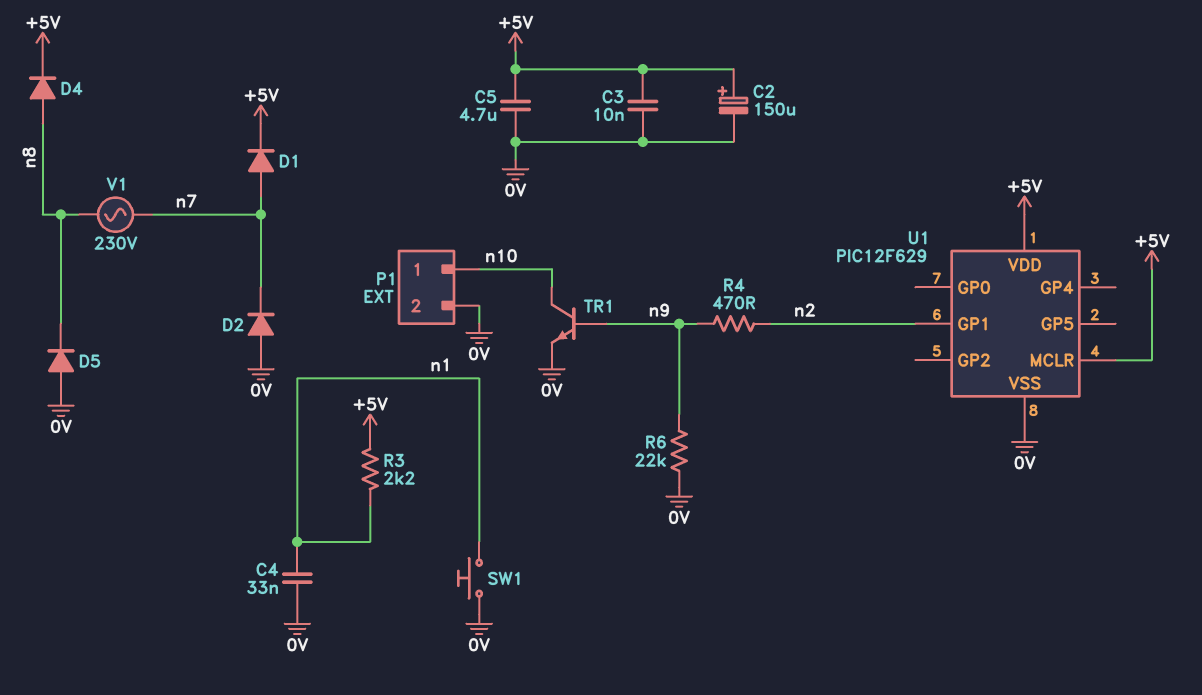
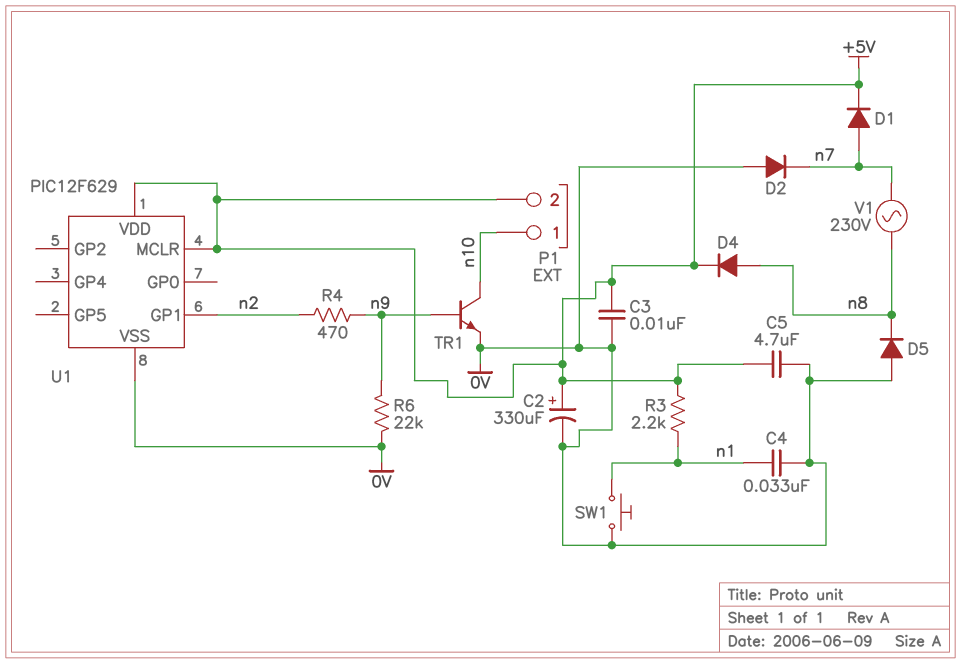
C2: 150uF (plus +5V, minus 0V) -> 330uF (plus +5V, minus 0V)
P1 pin 2: 0V -> +5V

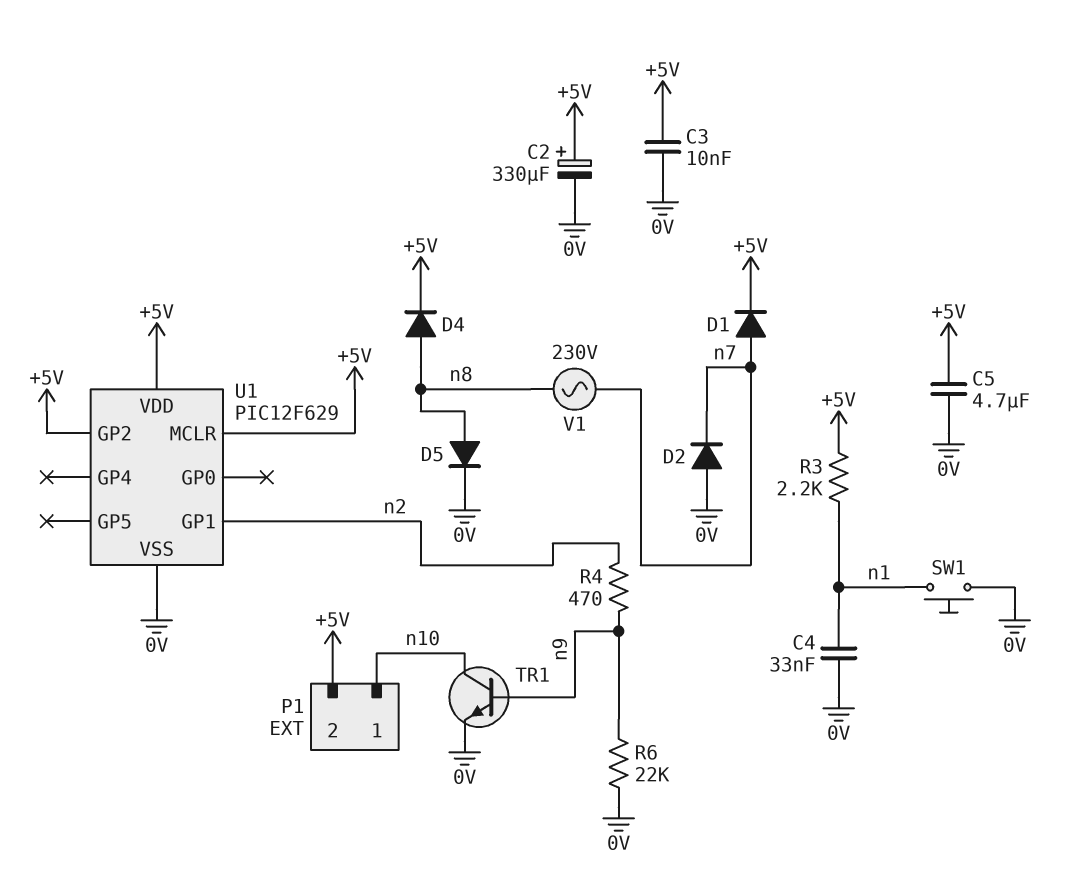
D5: diode (A 0V, K n8) -> diode (A n8, K 0V)
U1 pin GP2: none -> +5V

